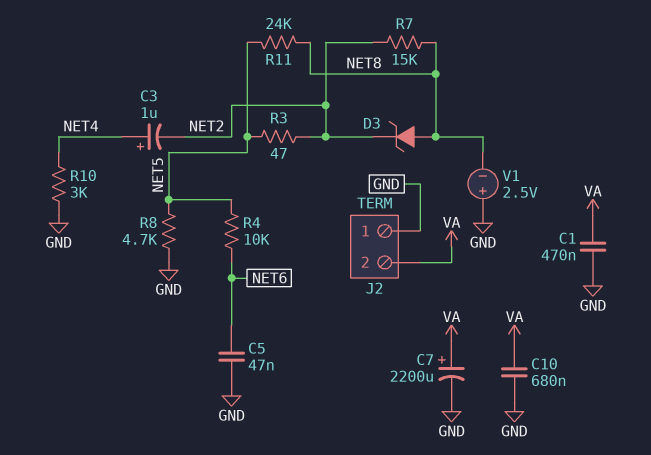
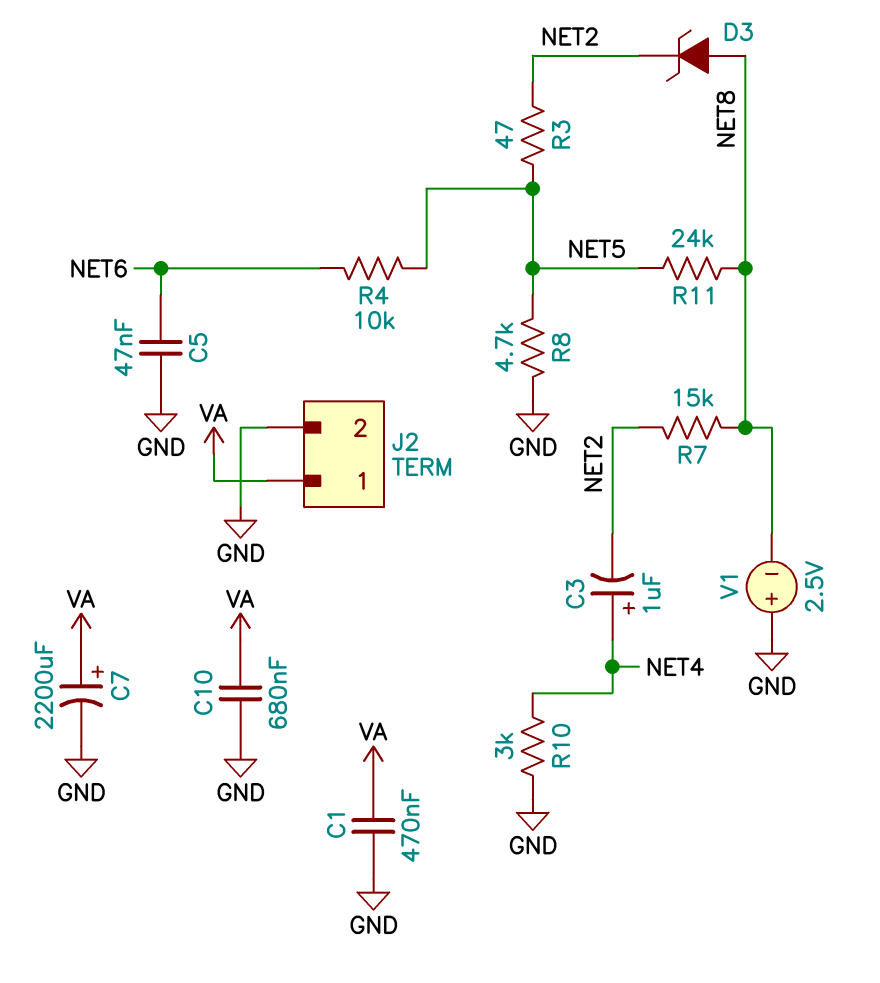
J2 pin 1: GND -> VA
J2 pin 2: VA -> GND

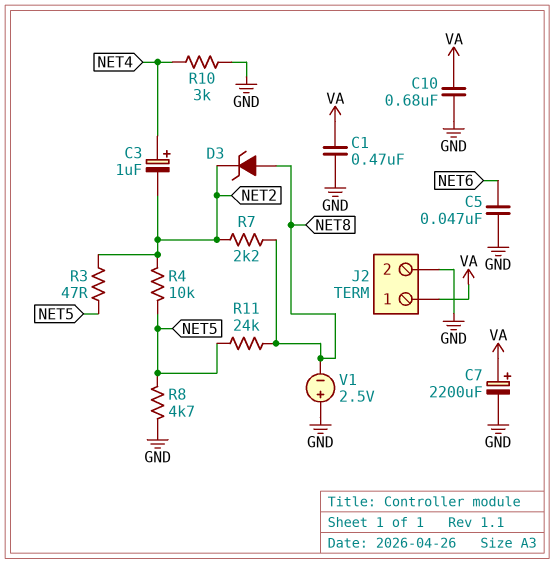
R4: 10k (NET5, NET6) -> 10k (NET2, NET5)
R7: 15k (NET2, NET8) -> 2.2k (NET2, NET8)

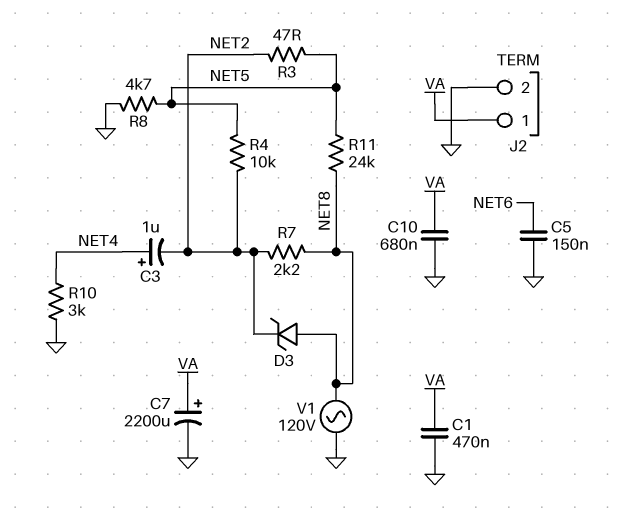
C5: 47nF (GND, NET6) -> 150nF (GND, NET6)
V1: 2.5V (plus GND, minus NET8) -> AC 120V (GND, NET8)

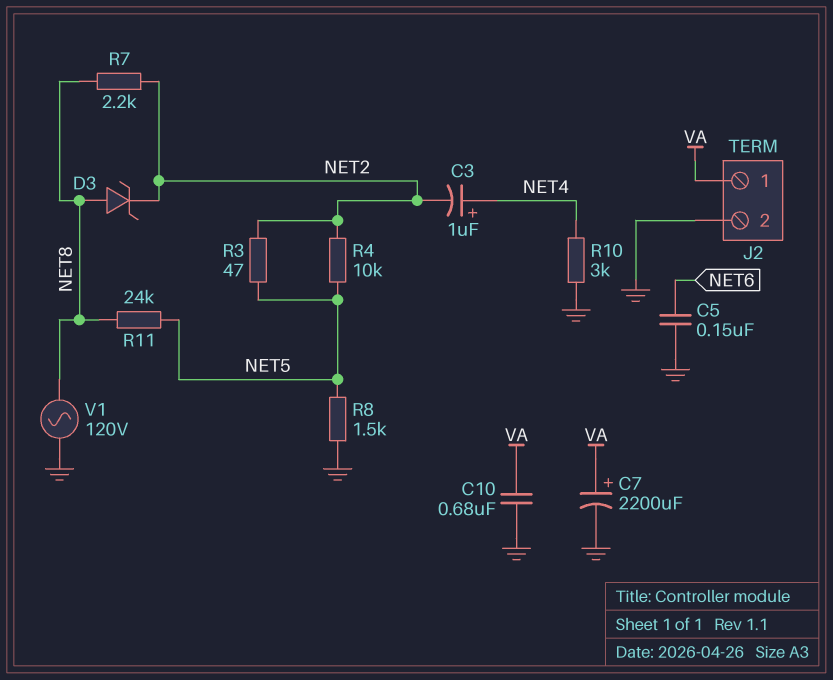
C1: 470nF (GND, VA) -> none
R8: 4.7k (GND, NET5) -> 1.5k (GND, NET5)

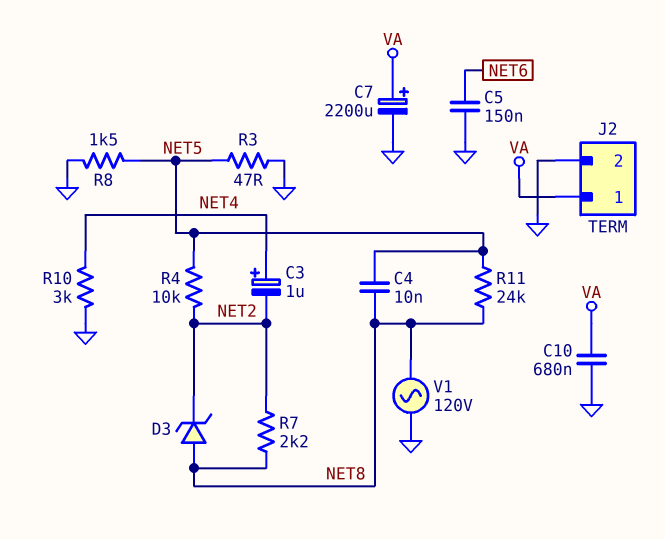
C4: none -> 10nF (NET5, NET8)
R3: 47 (NET2, NET5) -> 47 (GND, NET5)

